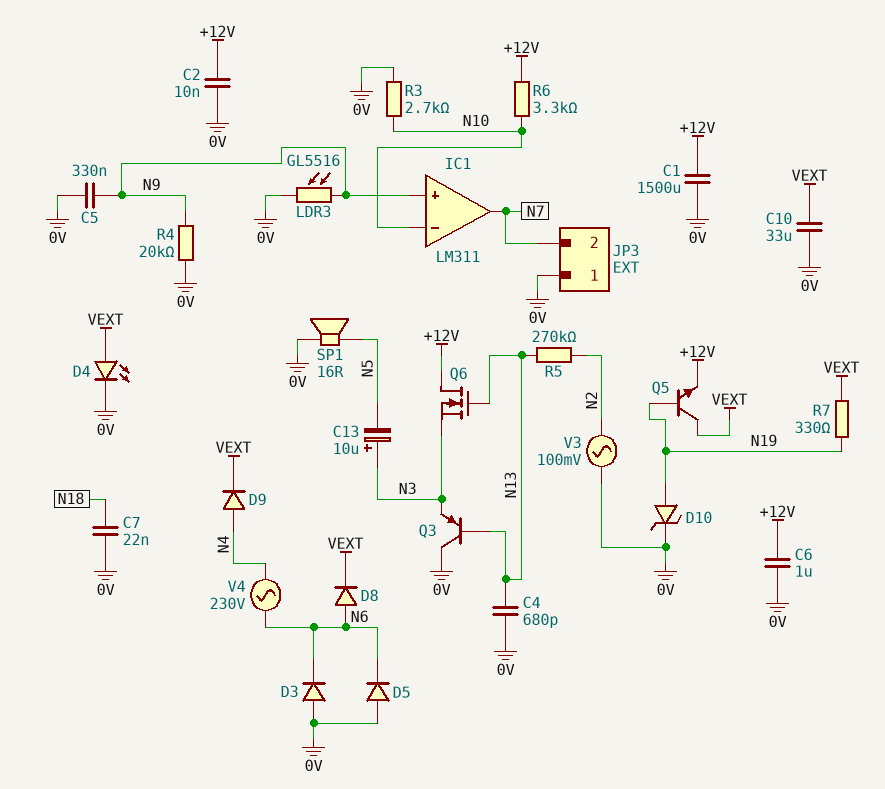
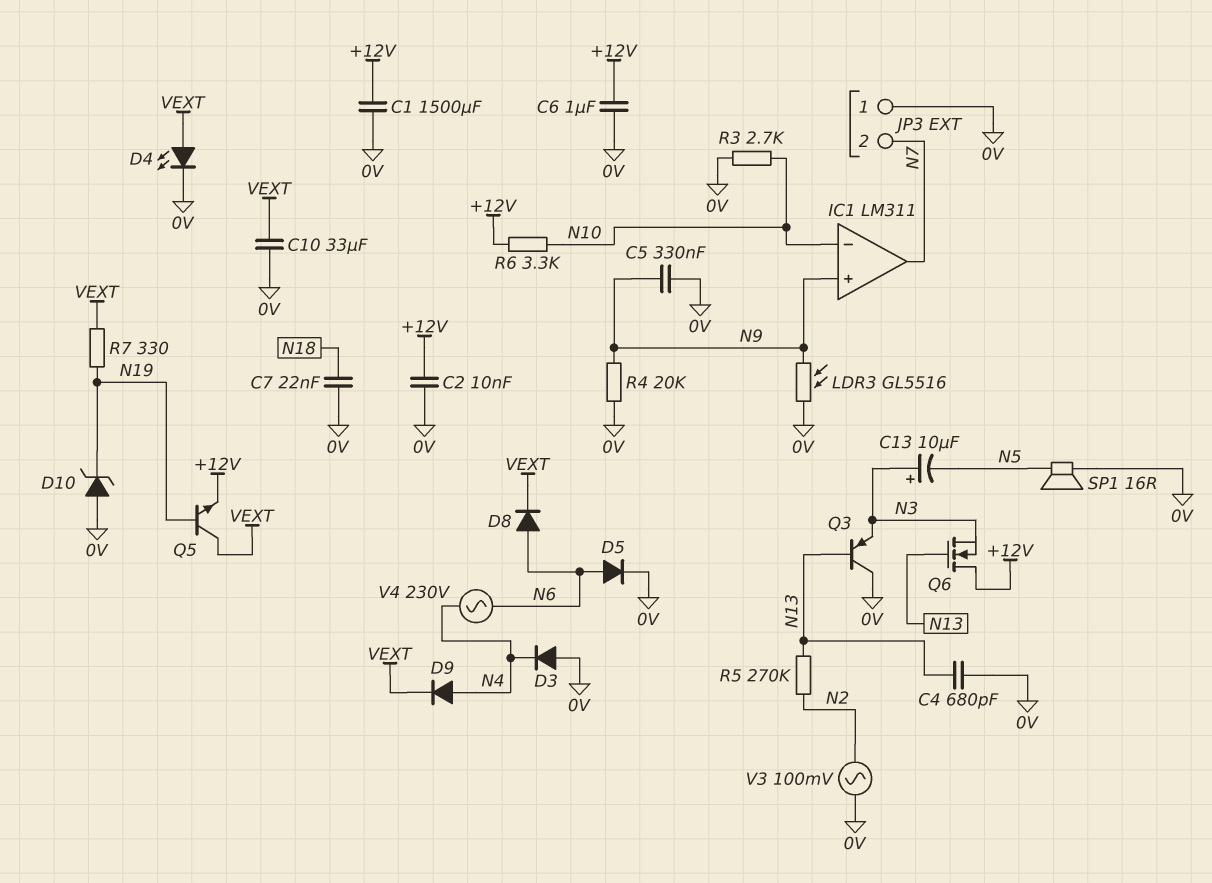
D3: diode (A 0V, K N6) -> diode (A 0V, K N4)
D5: diode (A 0V, K N6) -> diode (A N6, K 0V)
D10: zener (A N19, K 0V) -> zener (A 0V, K N19)

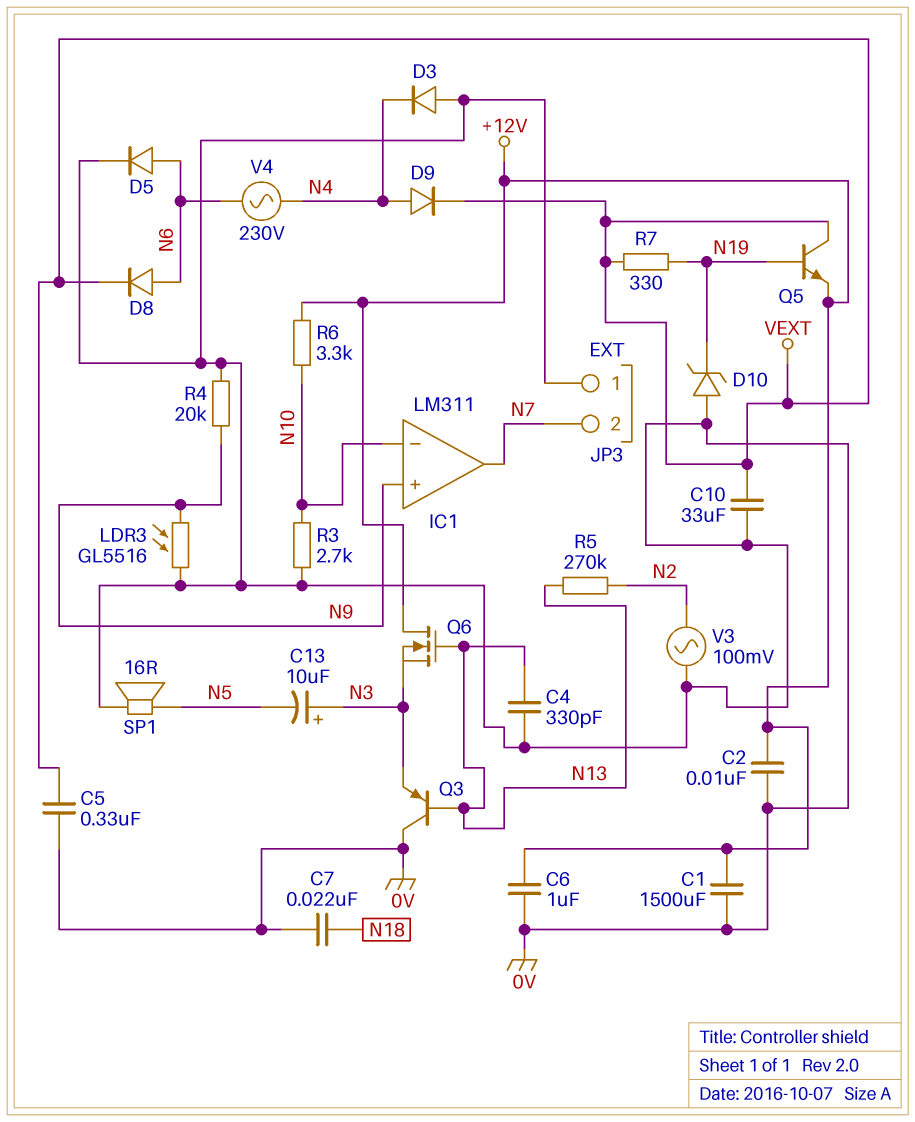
C4: 680pF (0V, N13) -> 330pF (0V, N13)
C5: 330nF (0V, N9) -> 330nF (0V, VEXT)
D4: LED (A VEXT, K 0V) -> none

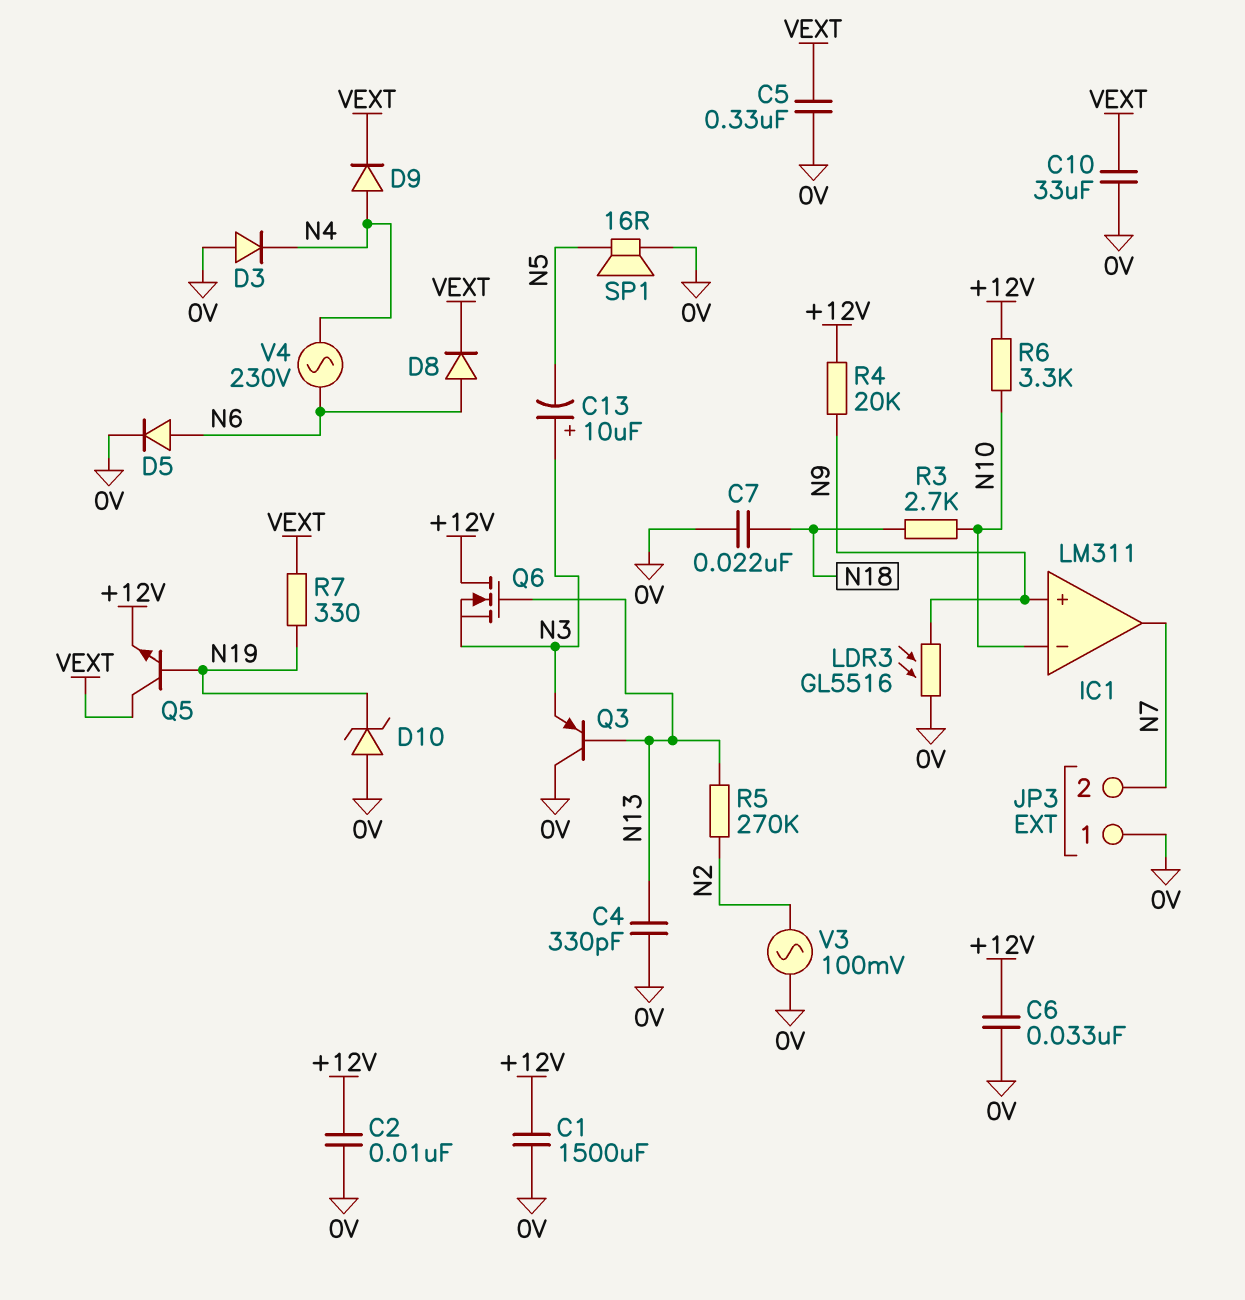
C6: 1uF (+12V, 0V) -> 33nF (+12V, 0V)
R3: 2.7k (0V, N10) -> 2.7k (N10, N18)
R4: 20k (0V, N9) -> 20k (+12V, N9)

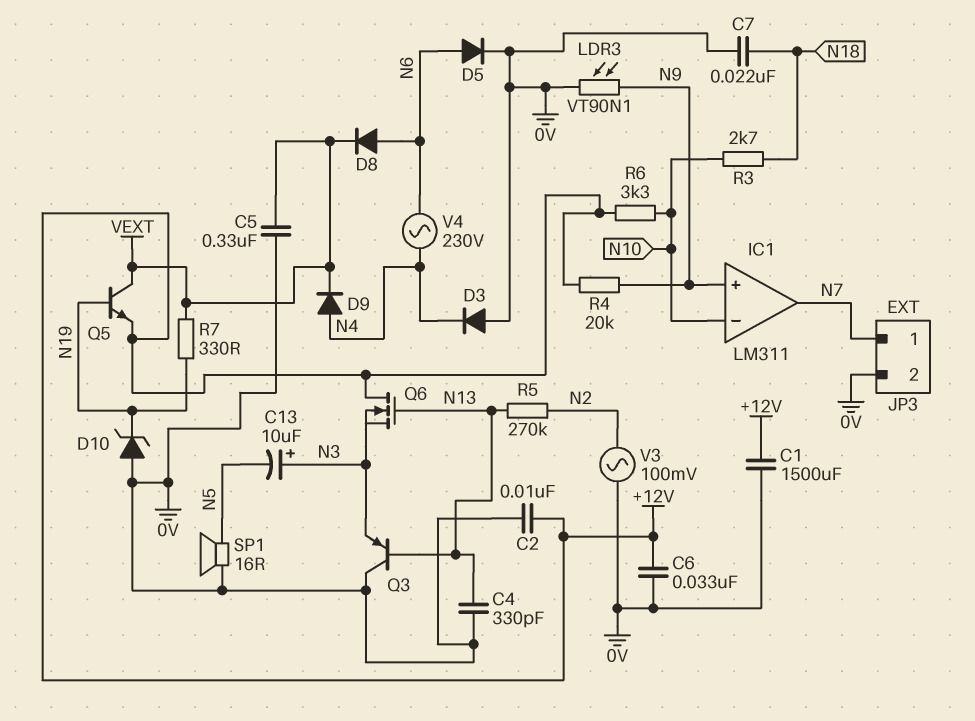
C10: 33uF (0V, VEXT) -> none
JP3 pin 1: 0V -> N7
JP3 pin 2: N7 -> 0V
LDR3: GL5516 (0V, N9) -> VT90N1 (0V, N9)

